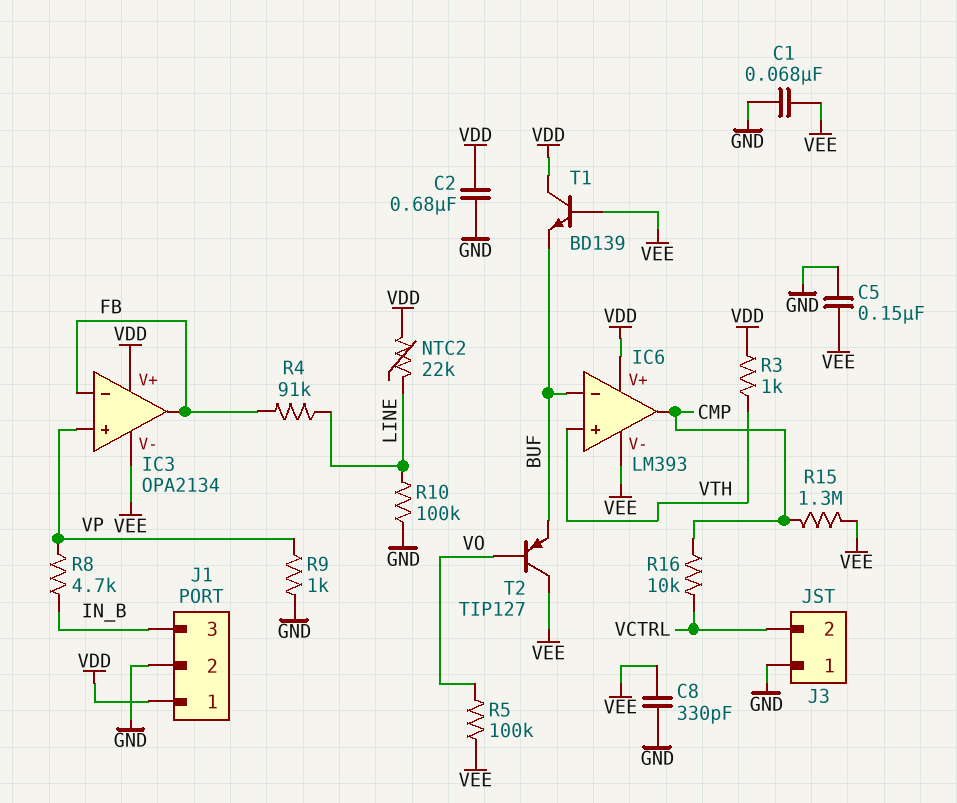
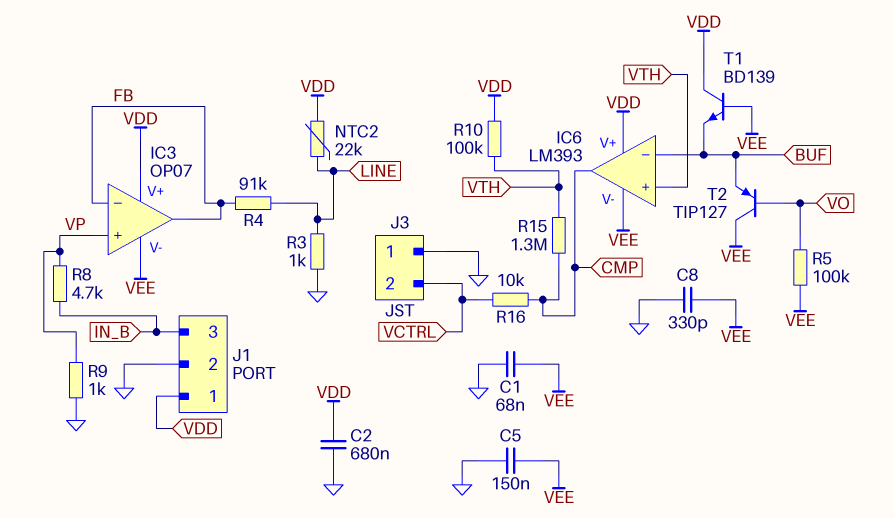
IC3: OPA2134 -> OP07
R3: 1k (VDD, VTH) -> 1k (GND, LINE)
R10: 100k (GND, LINE) -> 100k (VDD, VTH)
R15: 1.3M (CMP, VEE) -> 1.3M (CMP, VTH)

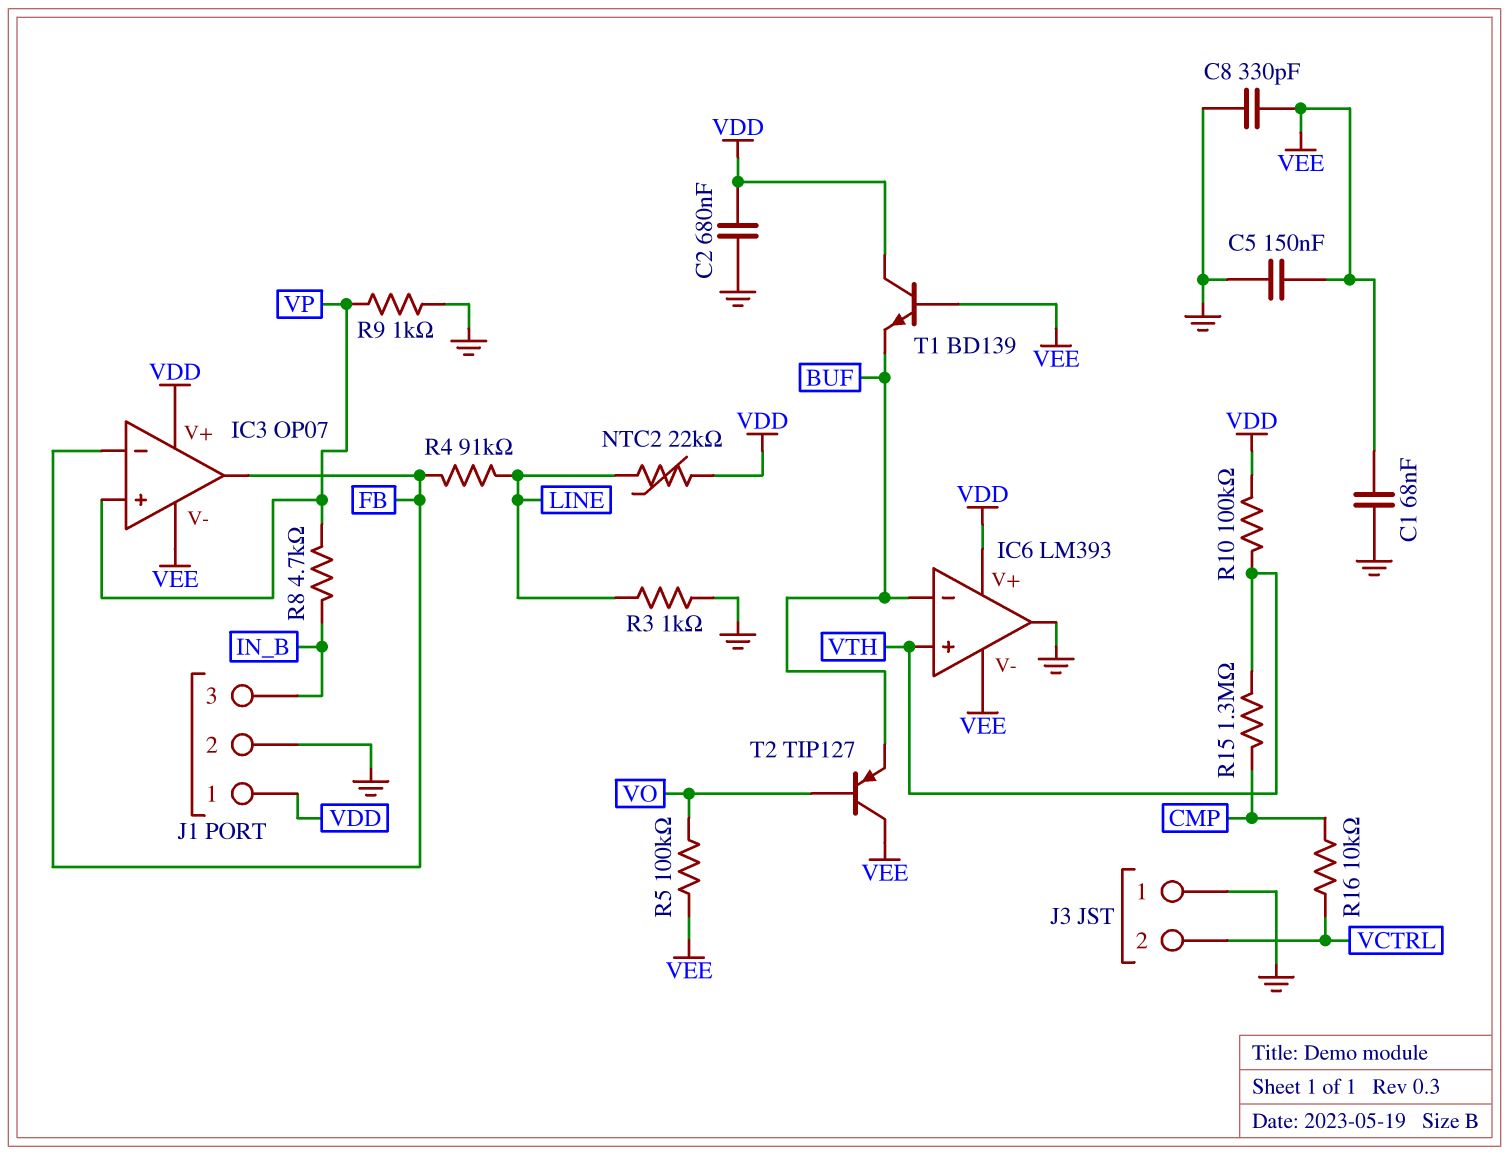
IC6 pin out: CMP -> GND

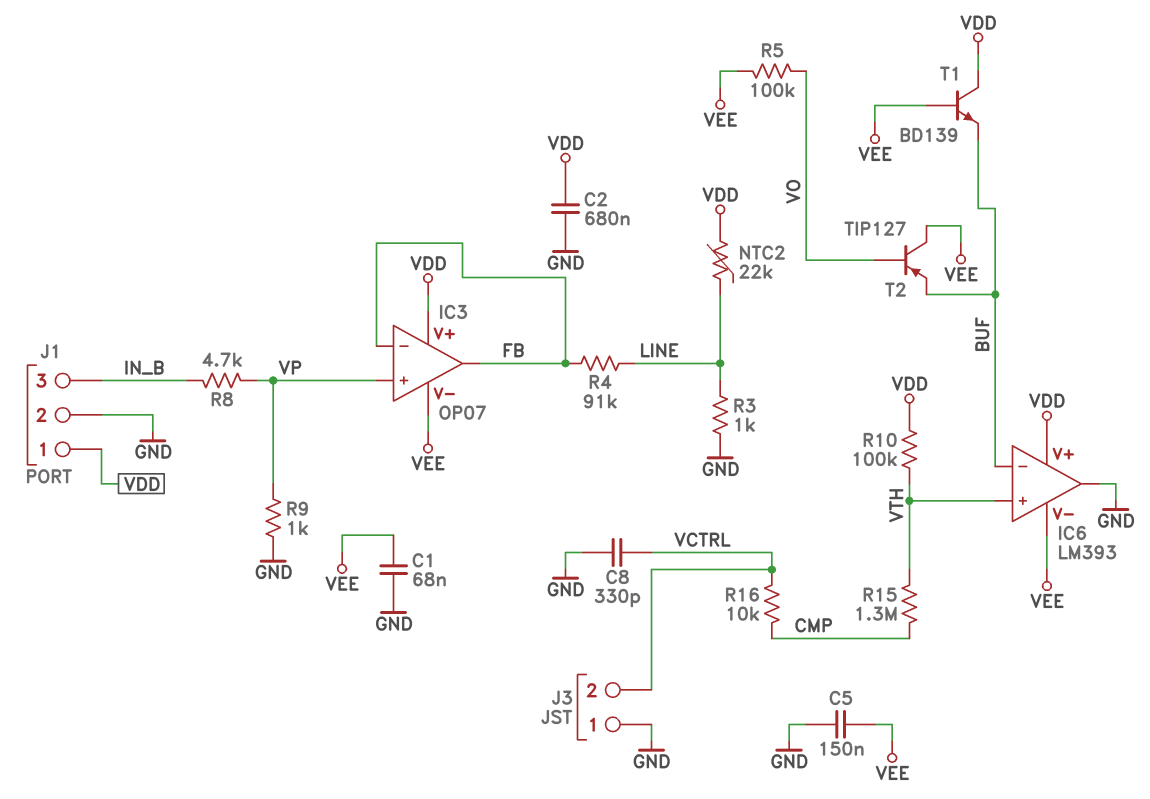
C8: 330pF (GND, VEE) -> 330pF (GND, VCTRL)

